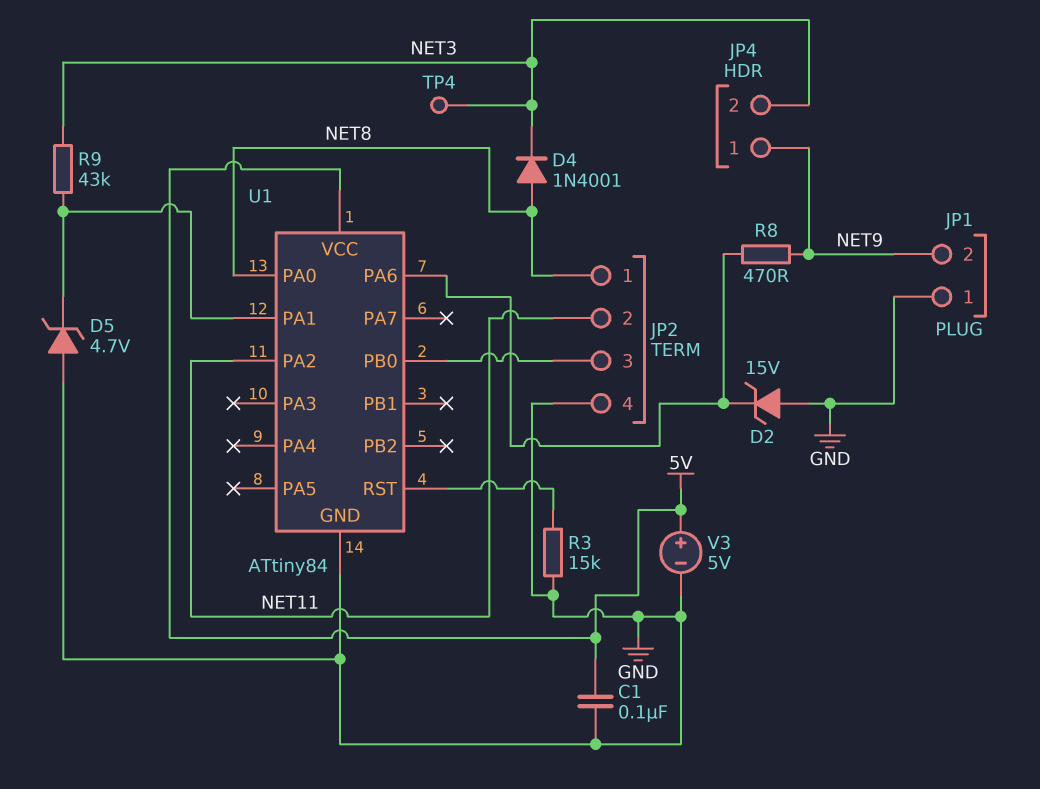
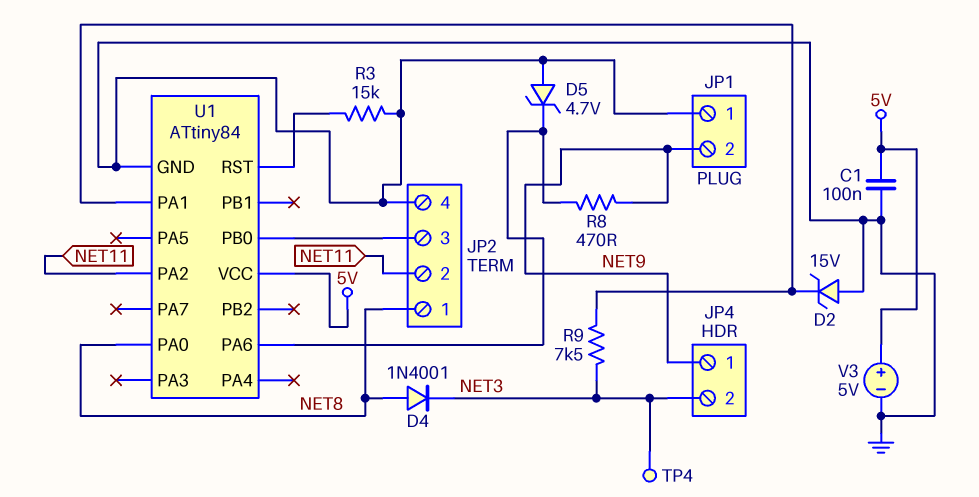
D2: zener 15V (A GND, K U1/PA6) -> zener 15V (A GND, K U1/PA1)
D5: zener 4.7V (A GND, K U1/PA1) -> zener 4.7V (A GND, K U1/PA6)
R9: 43k (NET3, U1/PA1) -> 7.5k (NET3, U1/PA1)

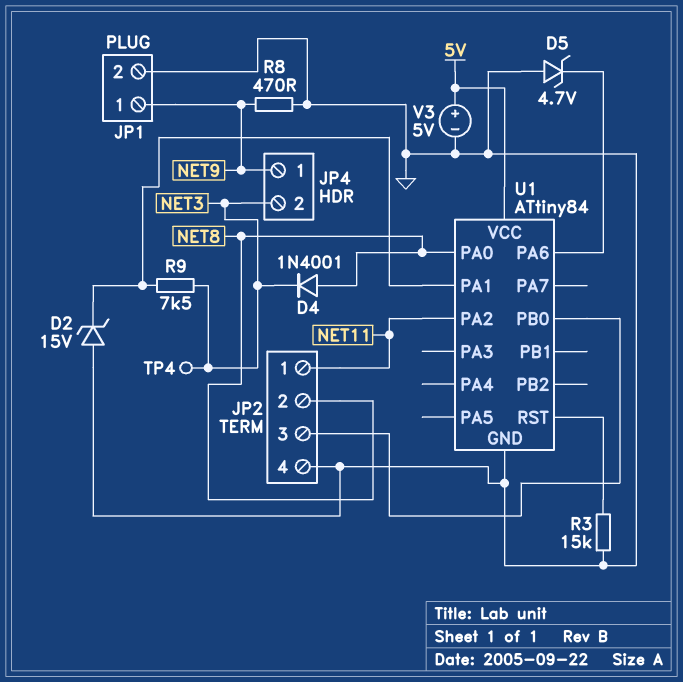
C1: 100nF (5V, GND) -> none
JP1 pin 1: GND -> NET9
JP1 pin 2: NET9 -> GND
JP2 pin 1: NET8 -> NET11
JP2 pin 2: NET11 -> NET8
R8: 470 (NET9, U1/PA6) -> 470 (GND, NET9)

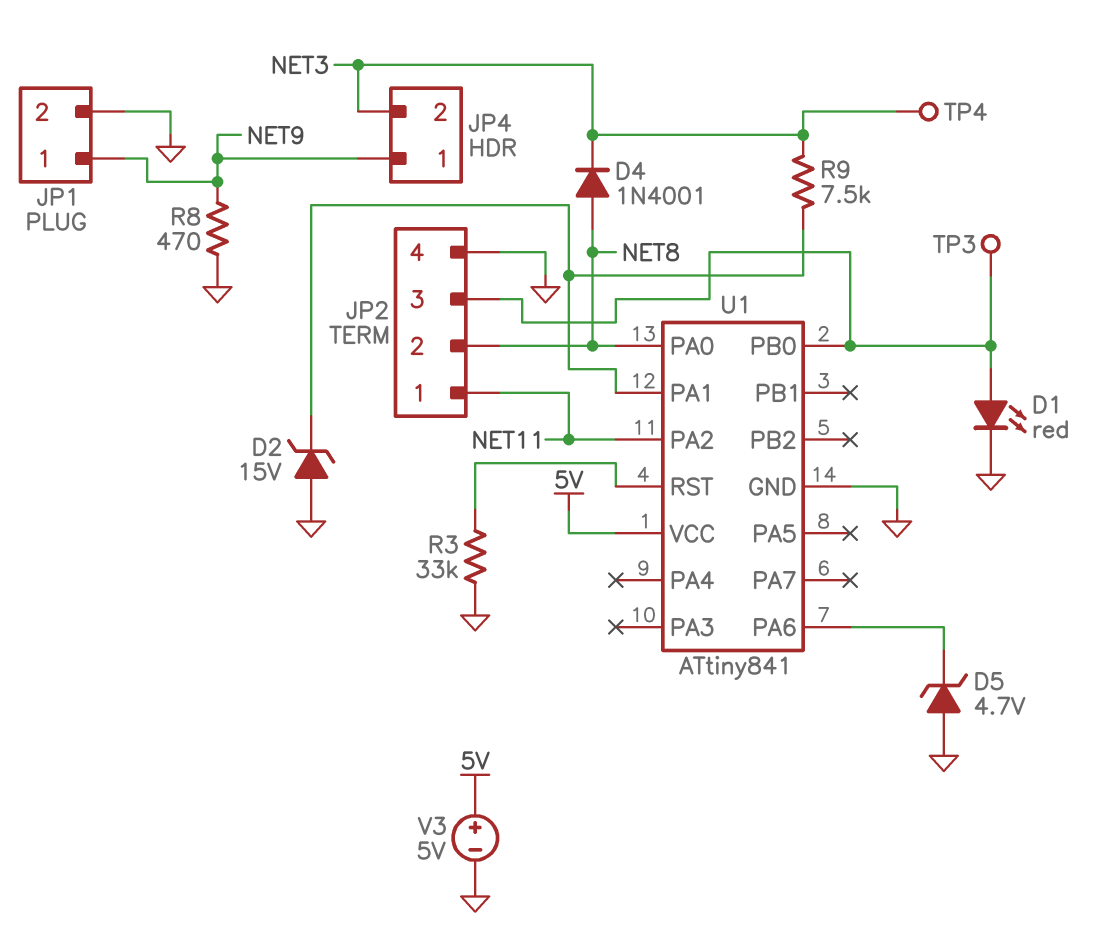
D1: none -> LED red (A JP2/3, K GND)
R3: 15k (GND, U1/RST) -> 33k (GND, U1/RST)
TP3: none -> test point (JP2/3)
U1: ATtiny84 -> ATtiny841

